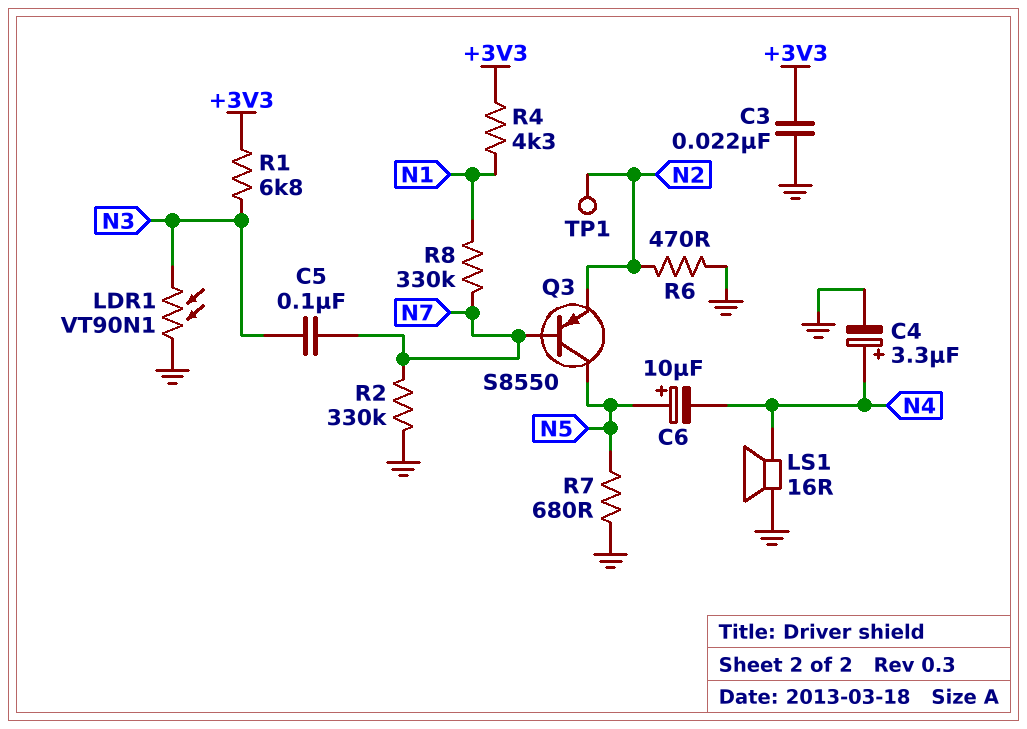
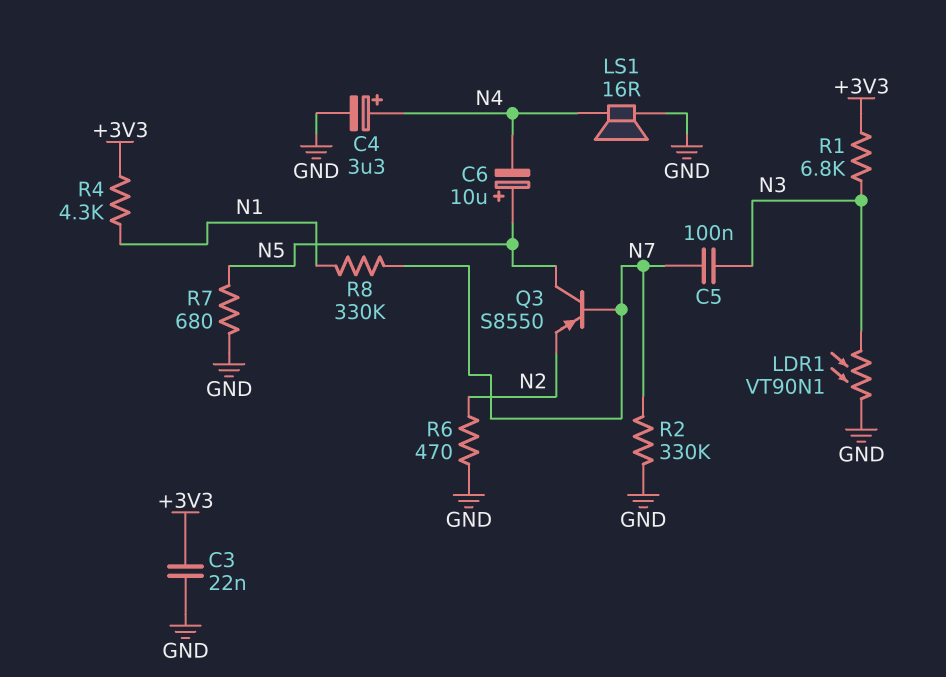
TP1: test point (N2) -> none

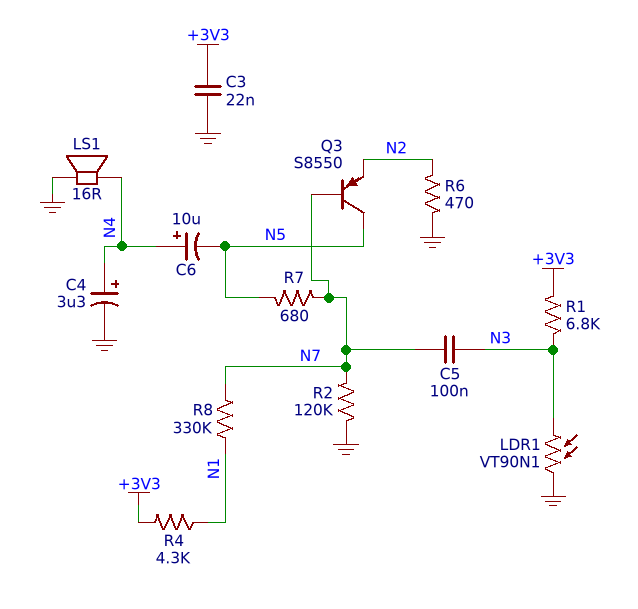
C6: 10uF (plus N5, minus N4) -> 10uF (plus N4, minus N5)
R2: 330k (GND, N7) -> 120k (GND, N7)
R7: 680 (GND, N5) -> 680 (N5, N7)

